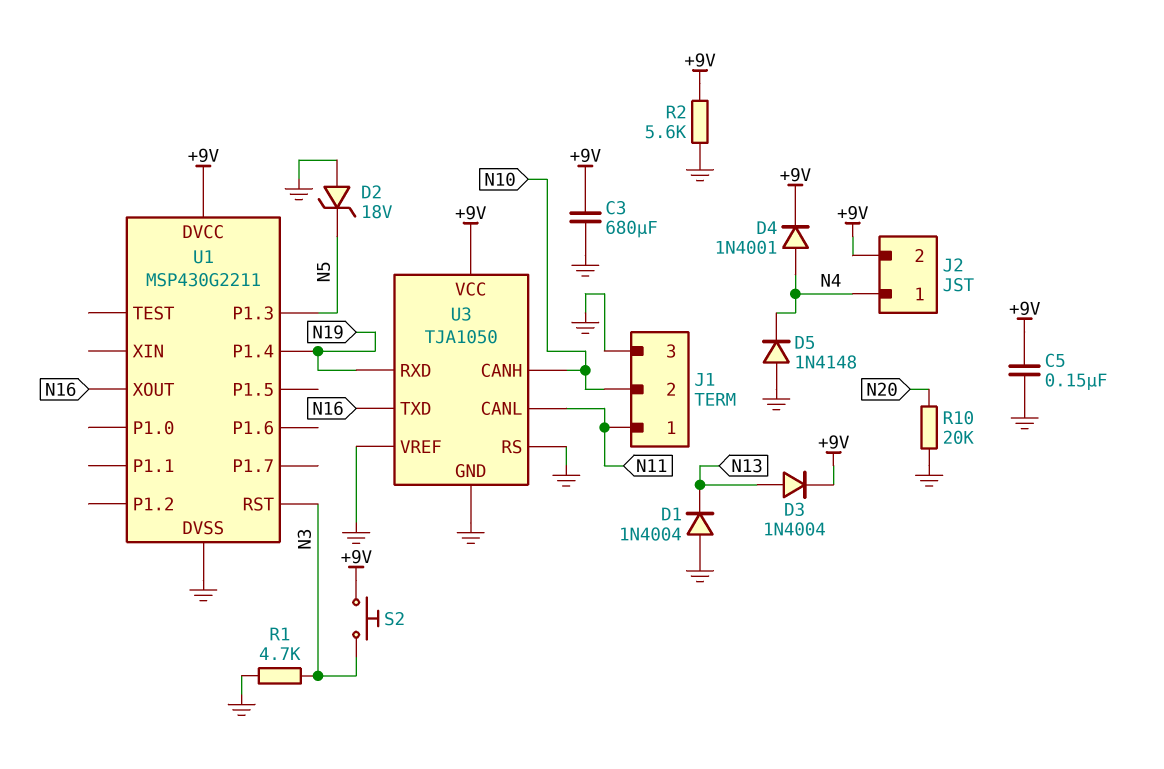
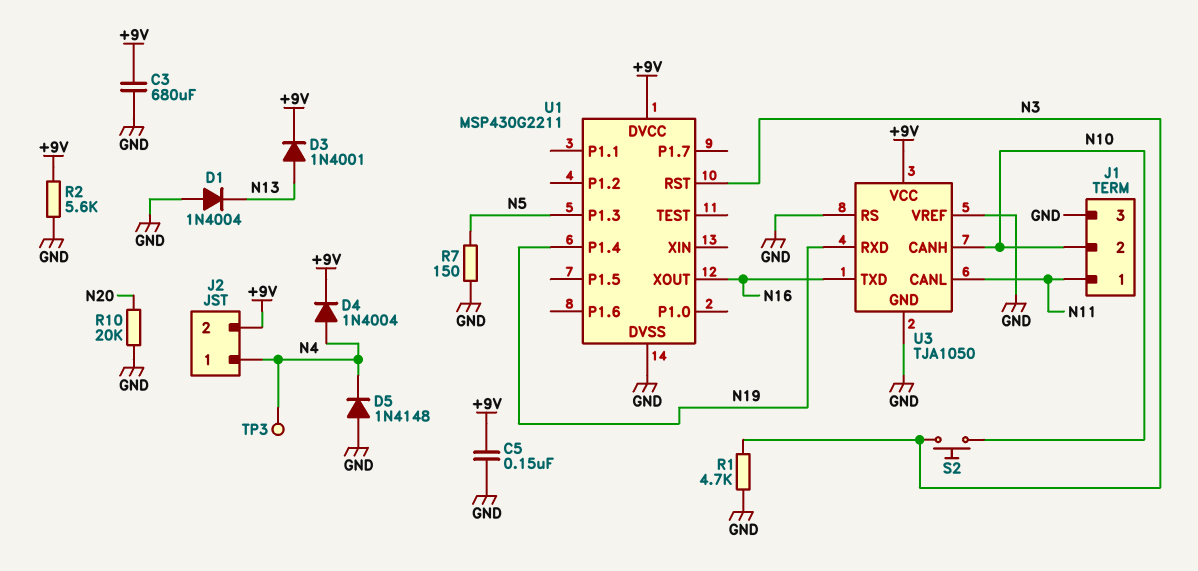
D2: zener 18V (A GND, K N5) -> none
D3: diode 1N4004 (A N13, K +9V) -> diode 1N4001 (A N13, K +9V)
D4: diode 1N4001 (A N4, K +9V) -> diode 1N4004 (A N4, K +9V)
R7: none -> 150 (GND, N5)
S2: button (+9V, N3) -> button (N3, N10)
TP3: none -> test point (N4)

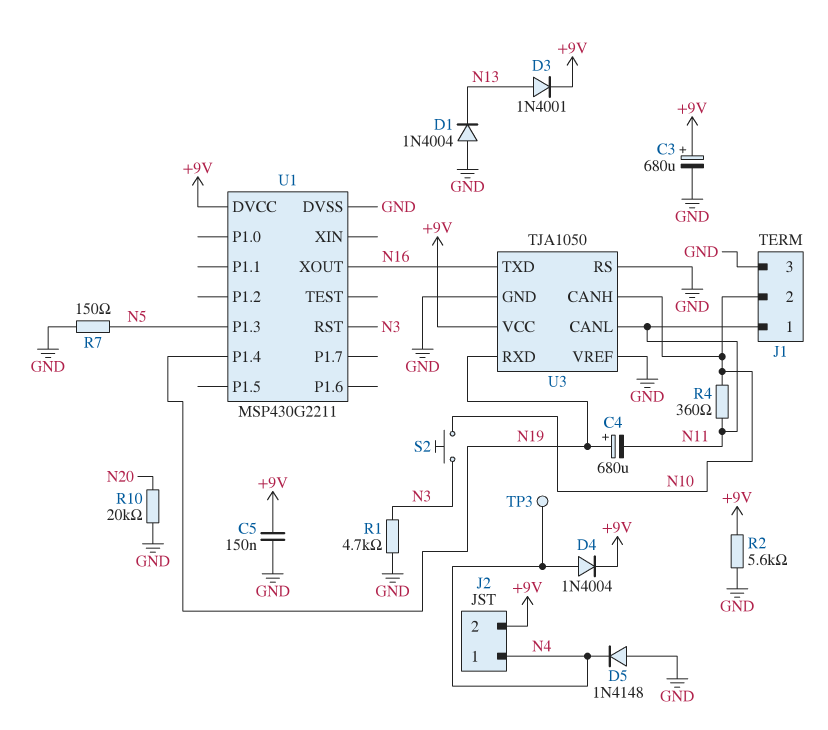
C3: 680uF (+9V, GND) -> 680uF (plus +9V, minus GND)
C4: none -> 680uF (plus N19, minus N11)
R4: none -> 360 (N10, N11)

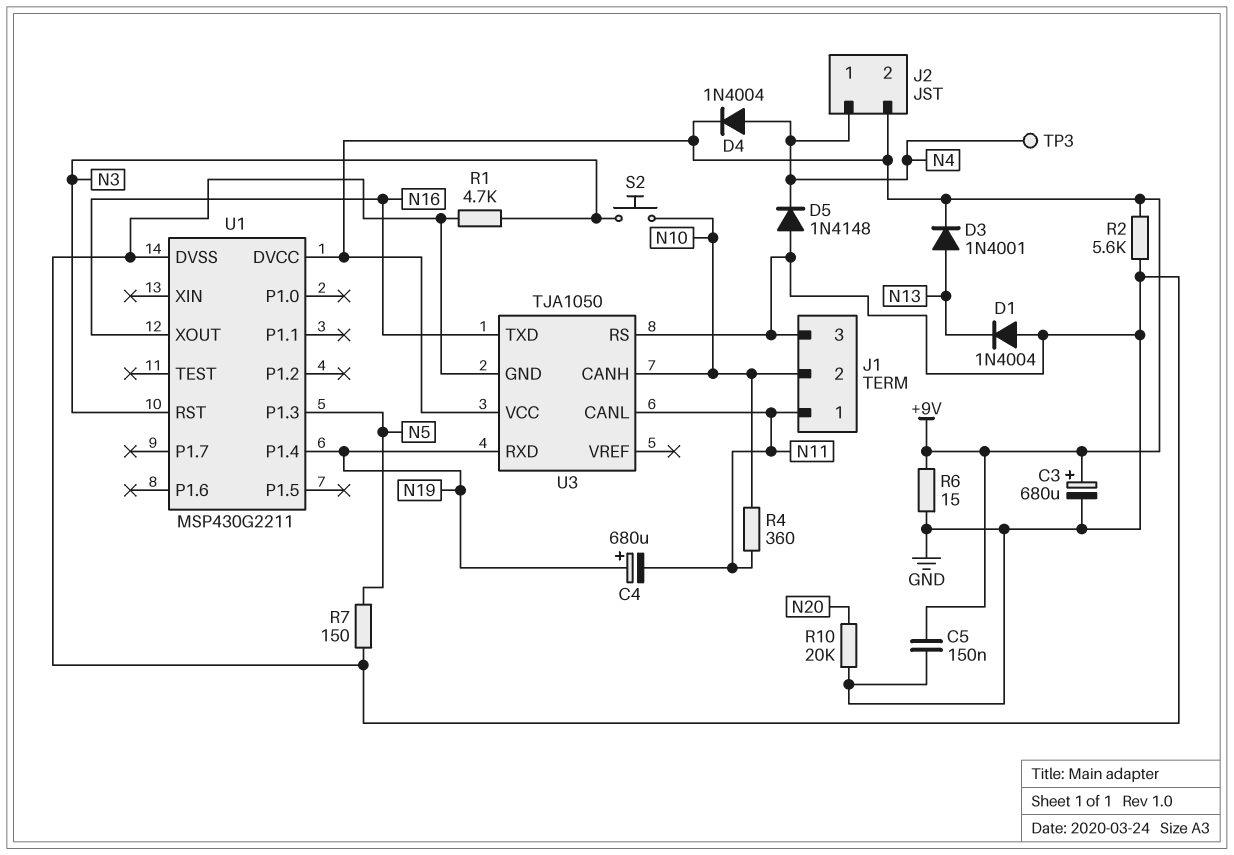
R6: none -> 15 (+9V, GND)
U3 pin VREF: GND -> none

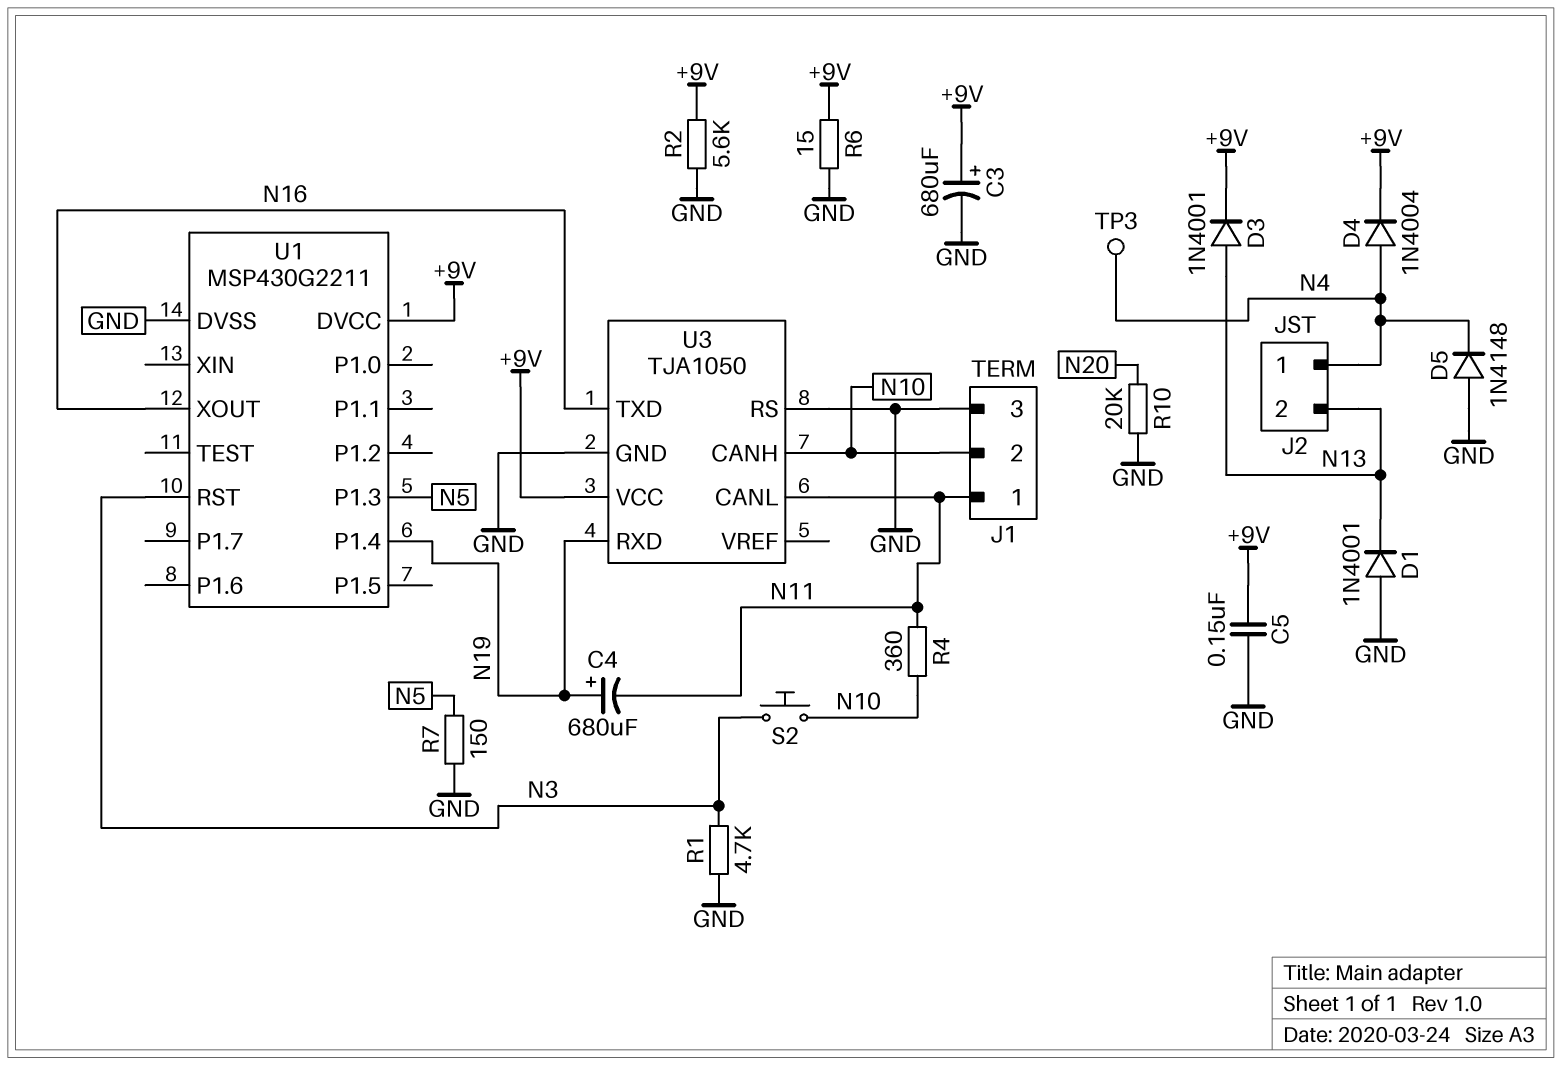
D1: diode 1N4004 (A GND, K N13) -> diode 1N4001 (A GND, K N13)
J2 pin 2: +9V -> N13

